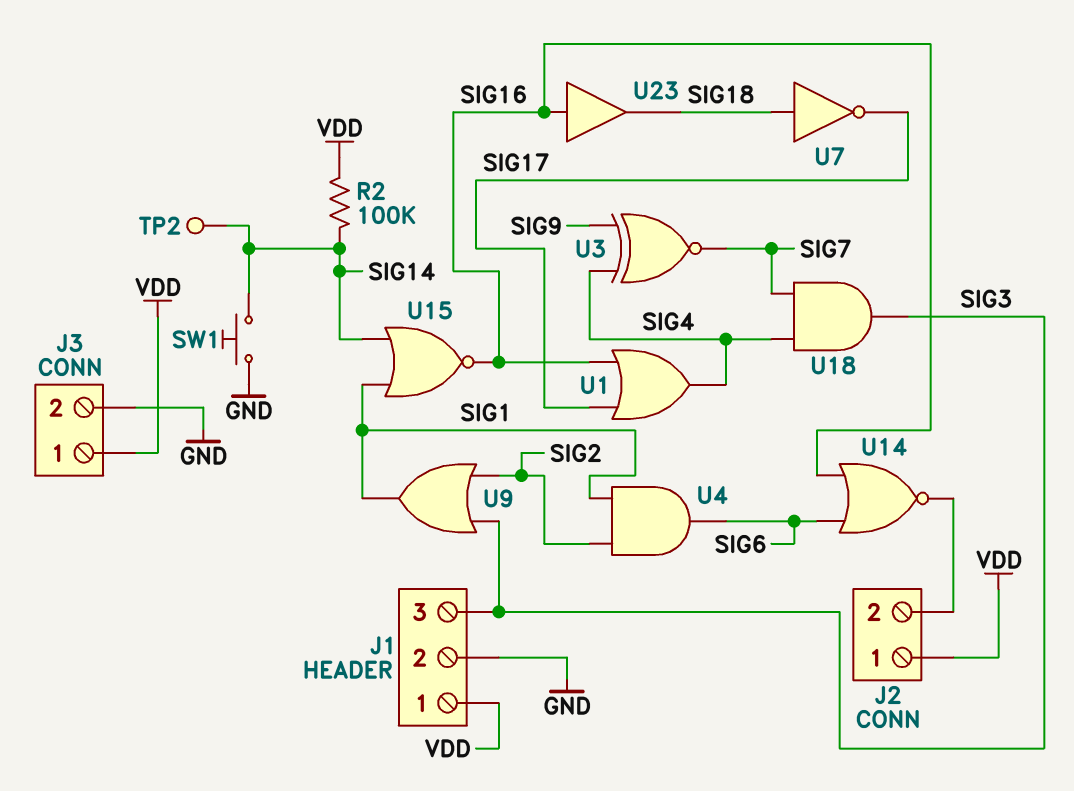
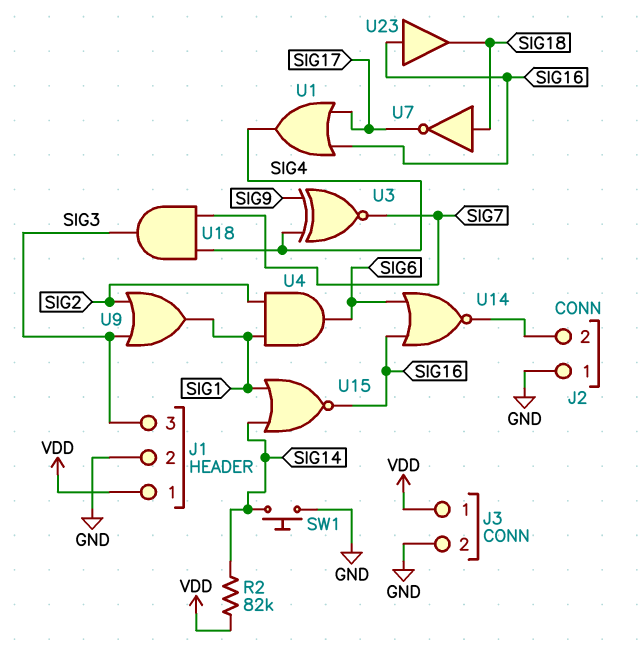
J2 pin 1: VDD -> GND
R2: 100k (SIG14, VDD) -> 82k (SIG14, VDD)
TP2: test point (SIG14) -> none

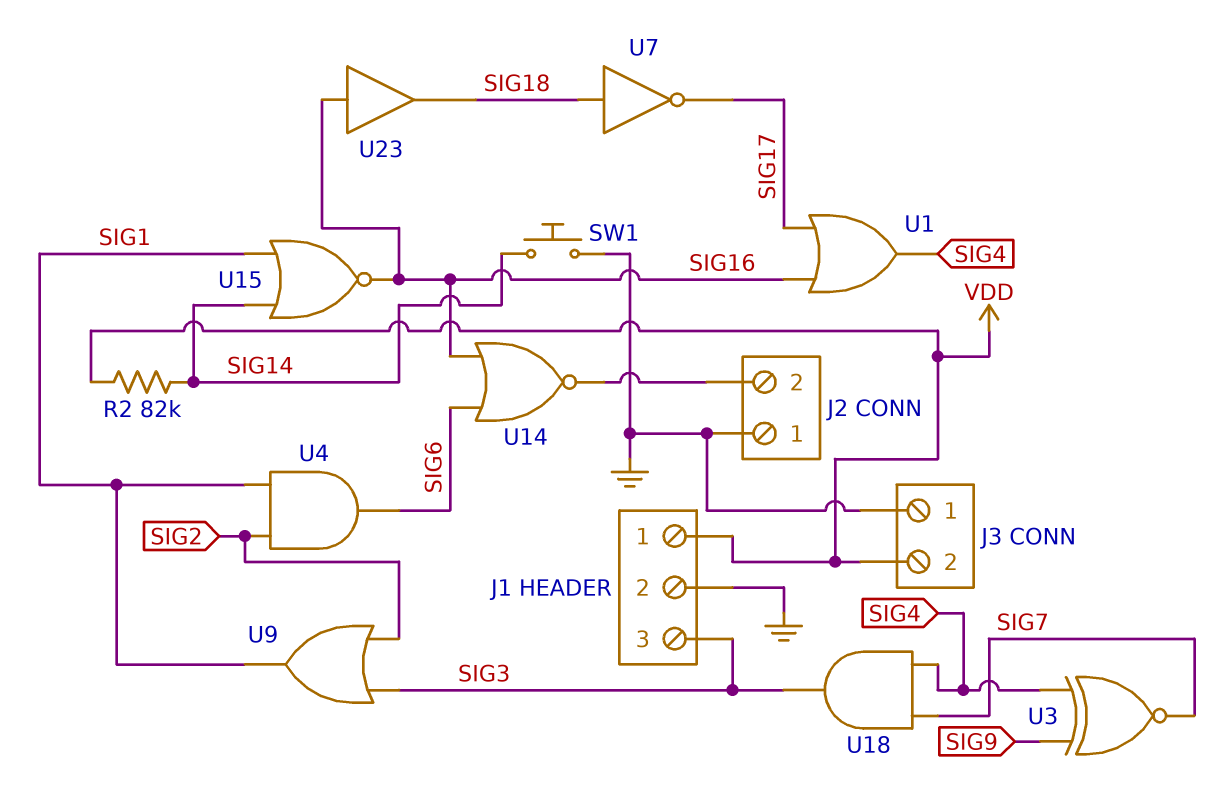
J3 pin 1: VDD -> GND
J3 pin 2: GND -> VDD

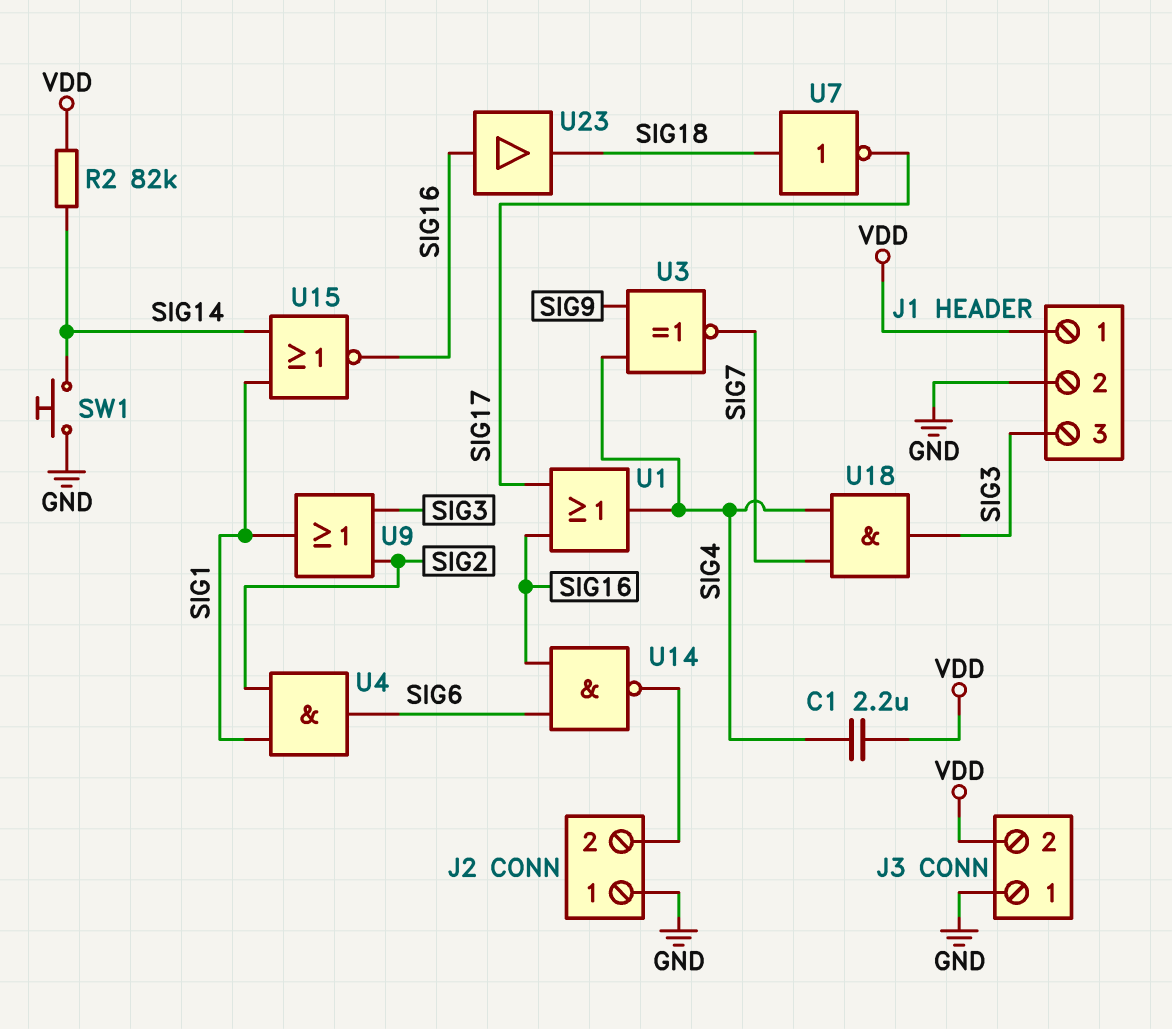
C1: none -> 2.2uF (SIG4, VDD)
U14: NOR (in SIG6, in SIG16, out J2/2) -> NAND (in SIG6, in SIG16, out J2/2)

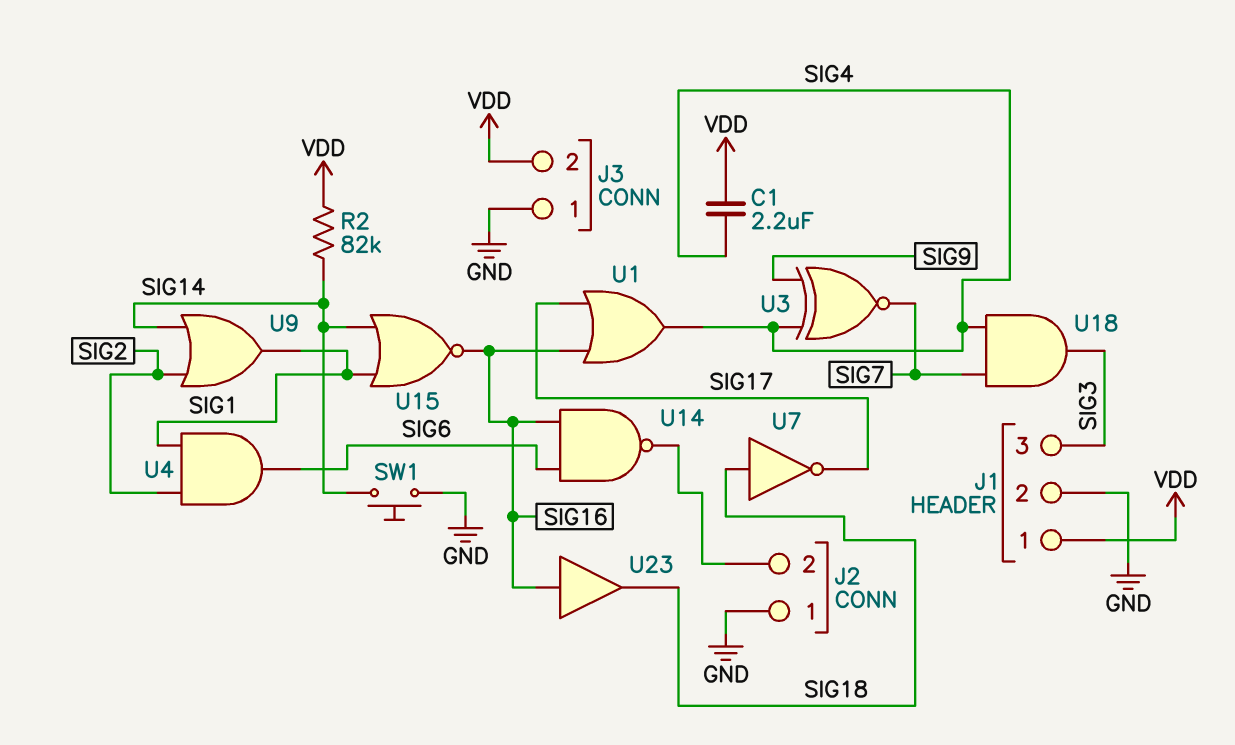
U9: OR (in SIG2, in SIG3, out SIG1) -> OR (in SIG2, in SIG14, out SIG1)

